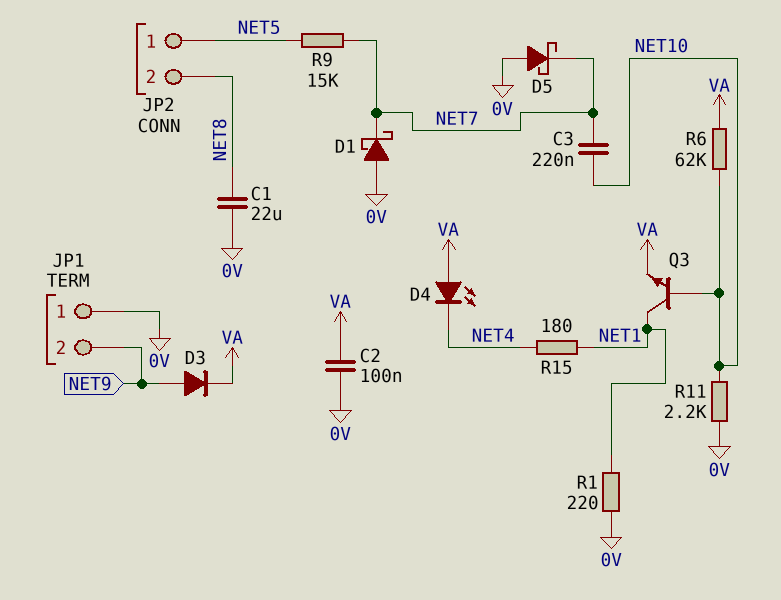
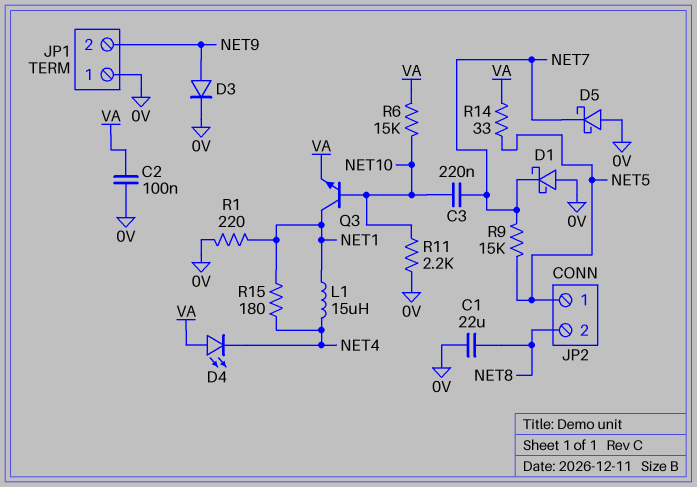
D3: diode (A NET9, K VA) -> diode (A NET9, K 0V)
L1: none -> 15uH (NET1, NET4)
R6: 62k (NET10, VA) -> 15k (NET10, VA)
R14: none -> 33 (NET5, VA)

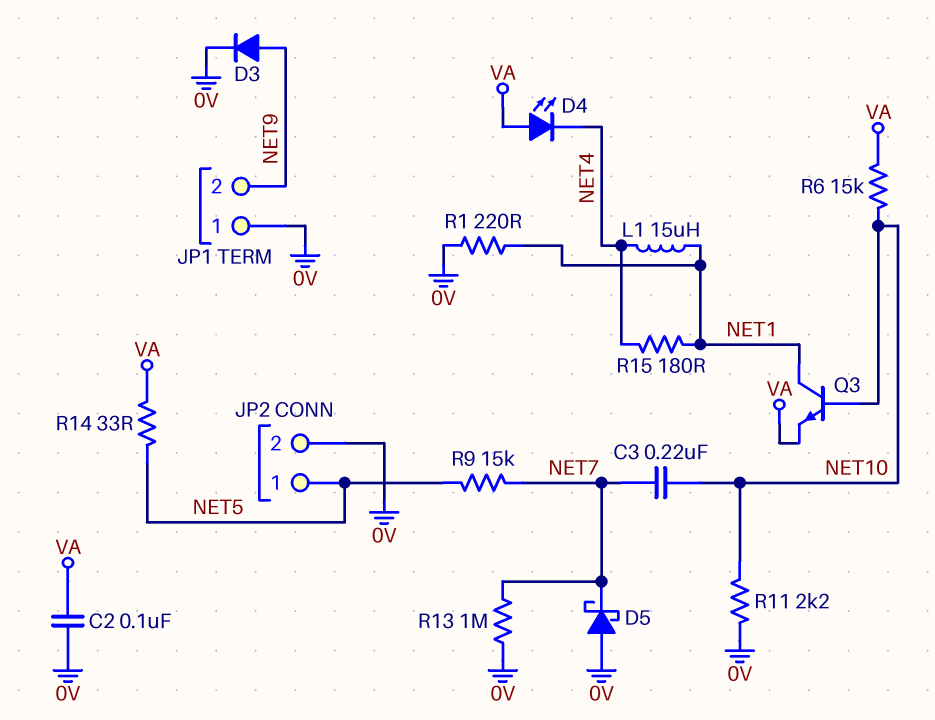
C1: 22uF (0V, NET8) -> none
D1: schottky (A 0V, K NET7) -> none
JP2 pin 2: NET8 -> 0V
R13: none -> 1M (0V, NET7)

